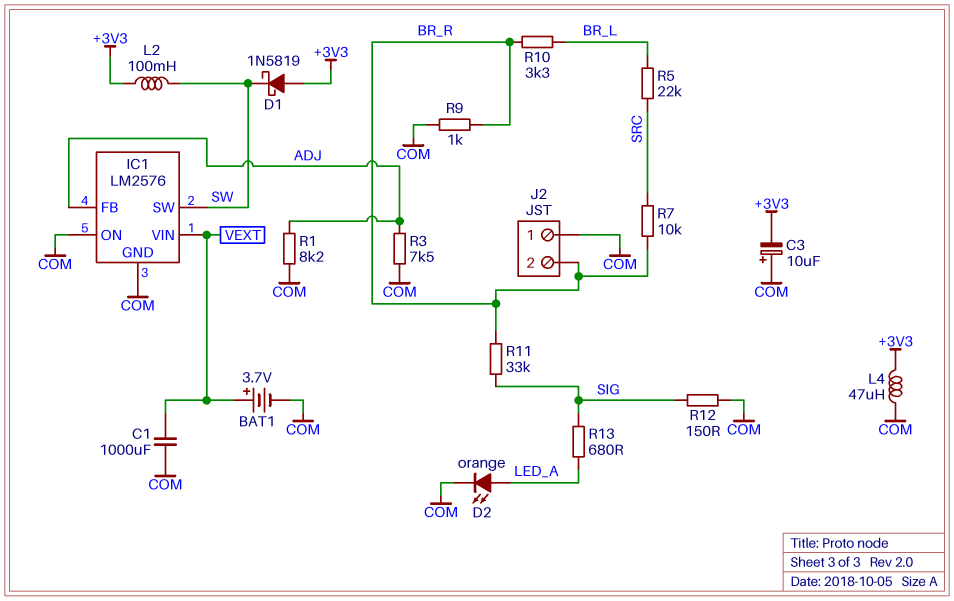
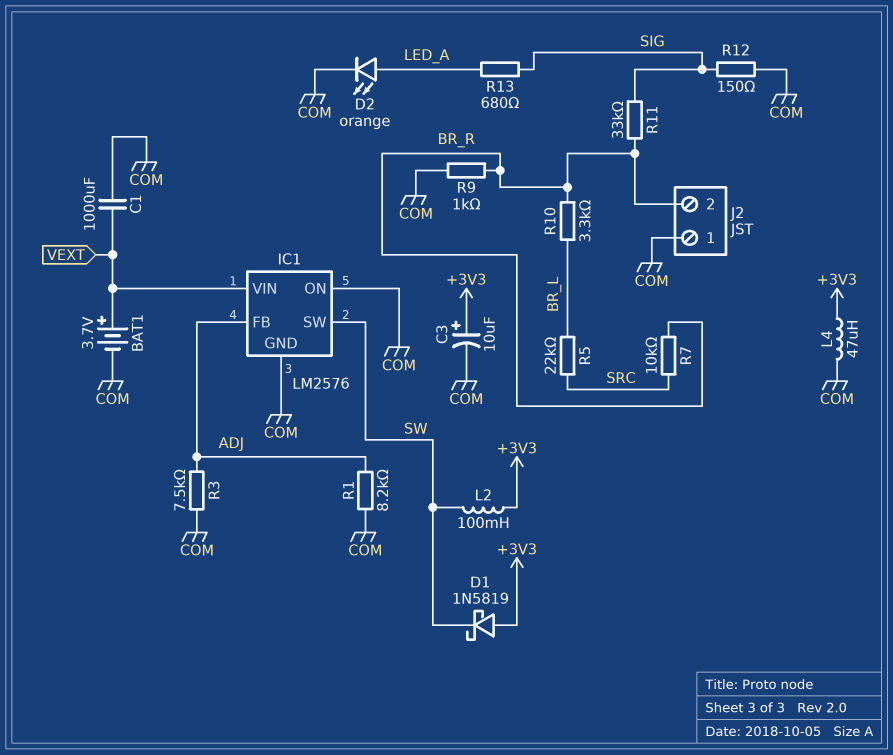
C3: 10uF (plus COM, minus +3V3) -> 10uF (plus +3V3, minus COM)

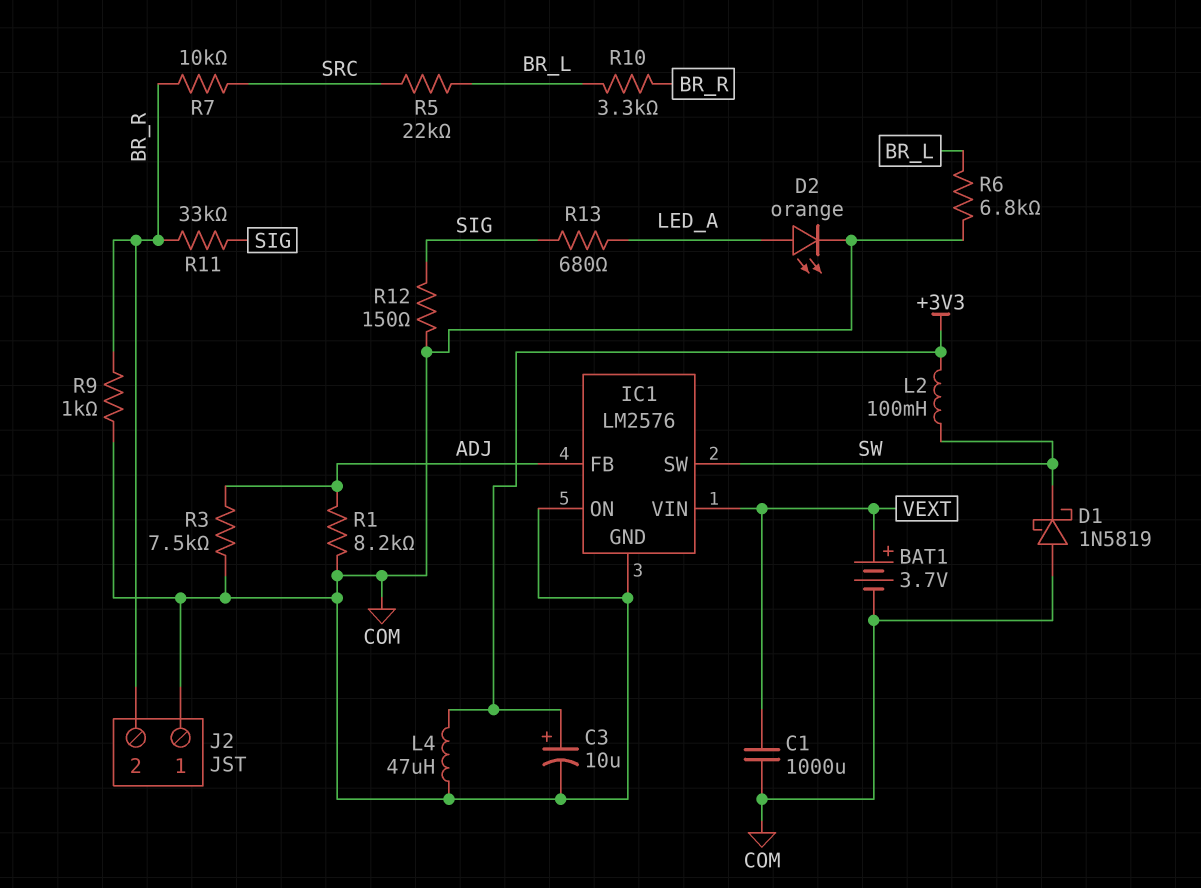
D1: schottky 1N5819 (A +3V3, K SW) -> schottky 1N5819 (A COM, K SW)
R6: none -> 6.8k (BR_L, COM)

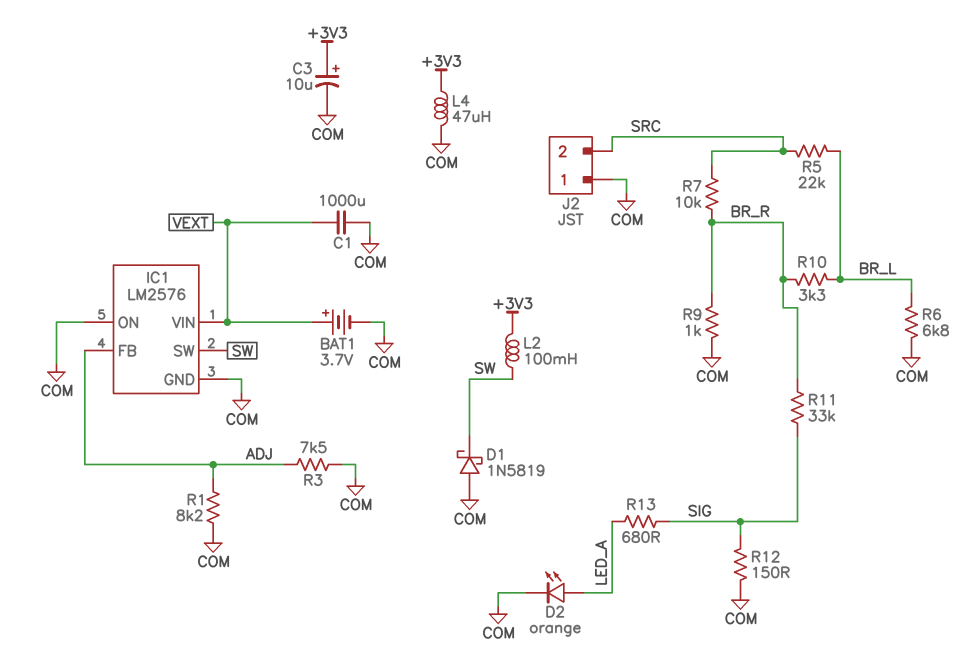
J2 pin 2: BR_R -> SRC

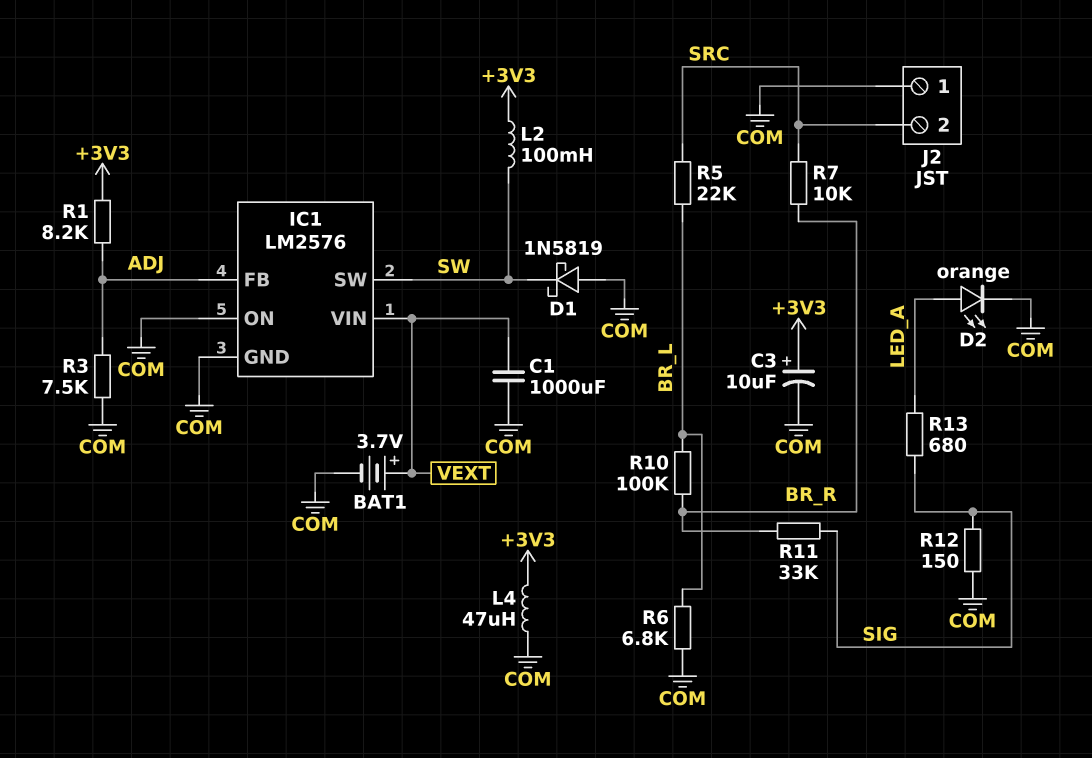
R1: 8.2k (ADJ, COM) -> 8.2k (+3V3, ADJ)
R9: 1k (BR_R, COM) -> none
R10: 3.3k (BR_L, BR_R) -> 100k (BR_L, BR_R)

